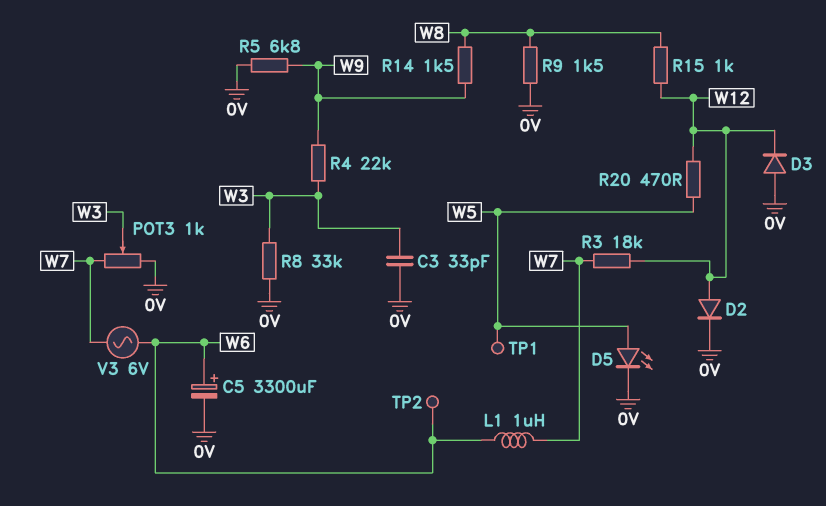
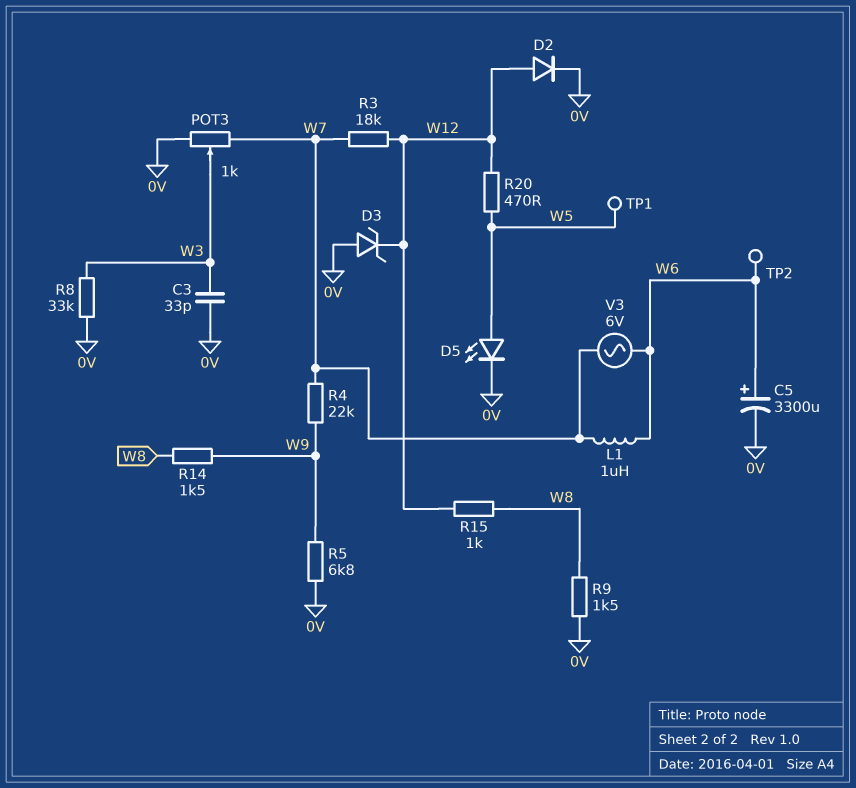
D3: diode (A 0V, K W12) -> zener (A 0V, K W12)
R4: 22k (W3, W9) -> 22k (W7, W9)

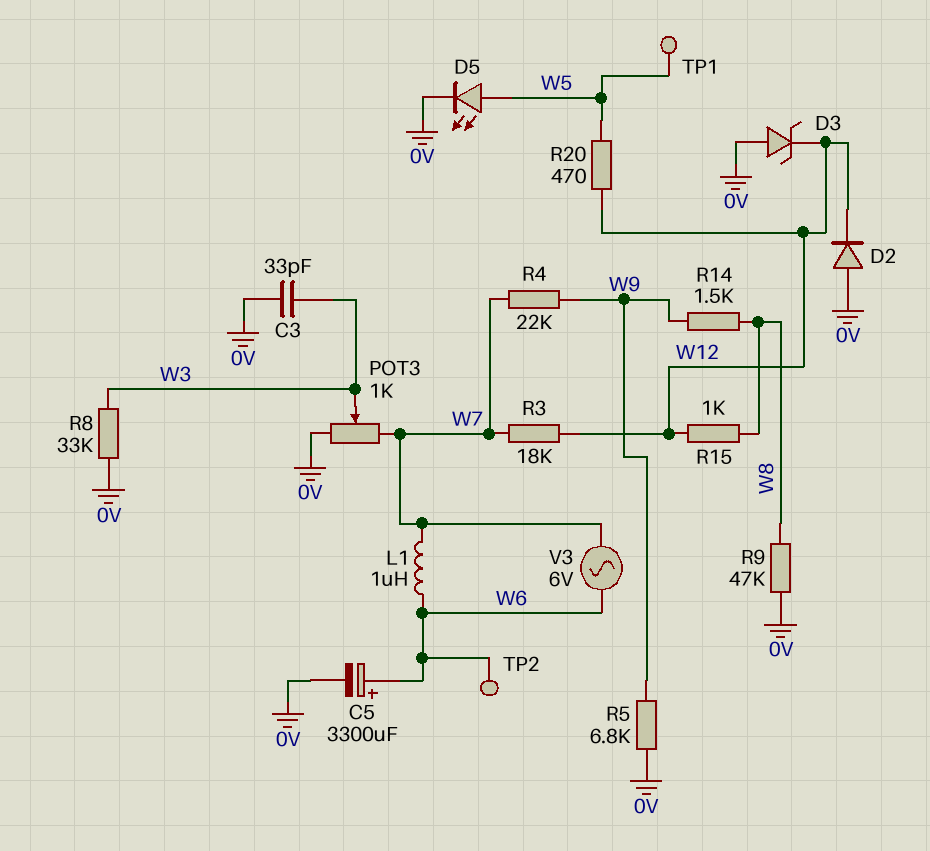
D2: diode (A W12, K 0V) -> diode (A 0V, K W12)
R9: 1.5k (0V, W8) -> 47k (0V, W8)

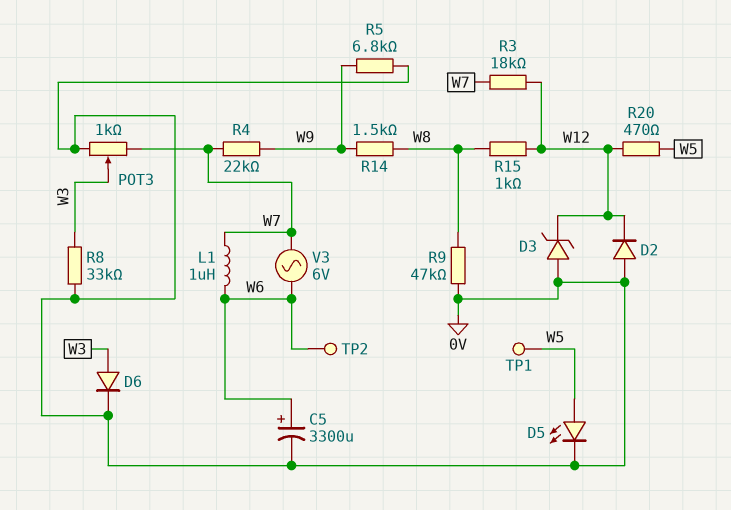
C3: 33pF (0V, W3) -> none
D6: none -> diode (A W3, K 0V)

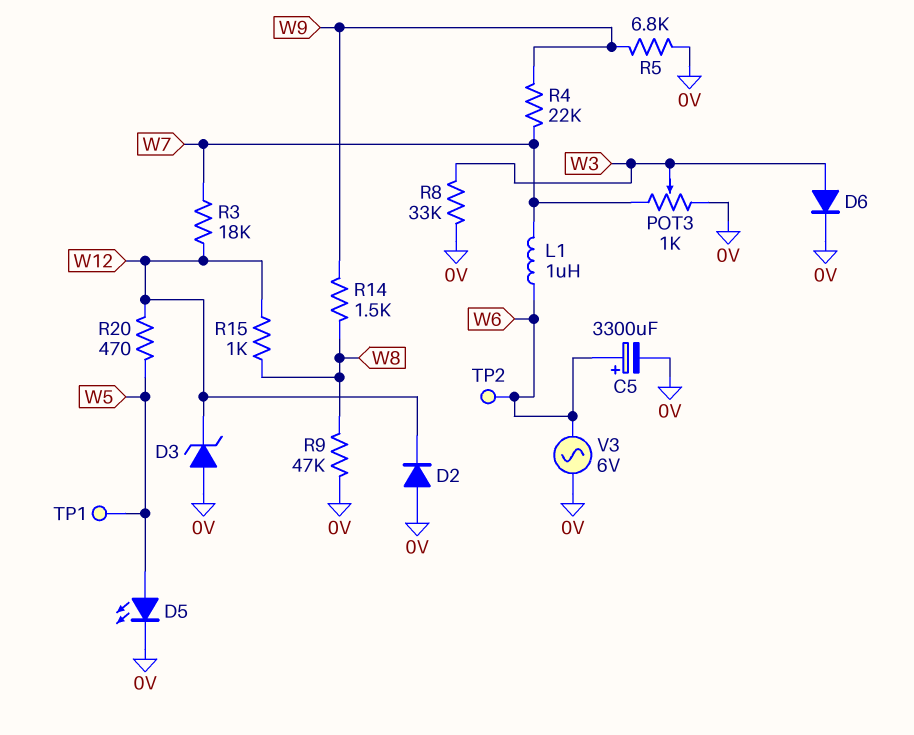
V3: AC 6V (W6, W7) -> AC 6V (0V, W6)

